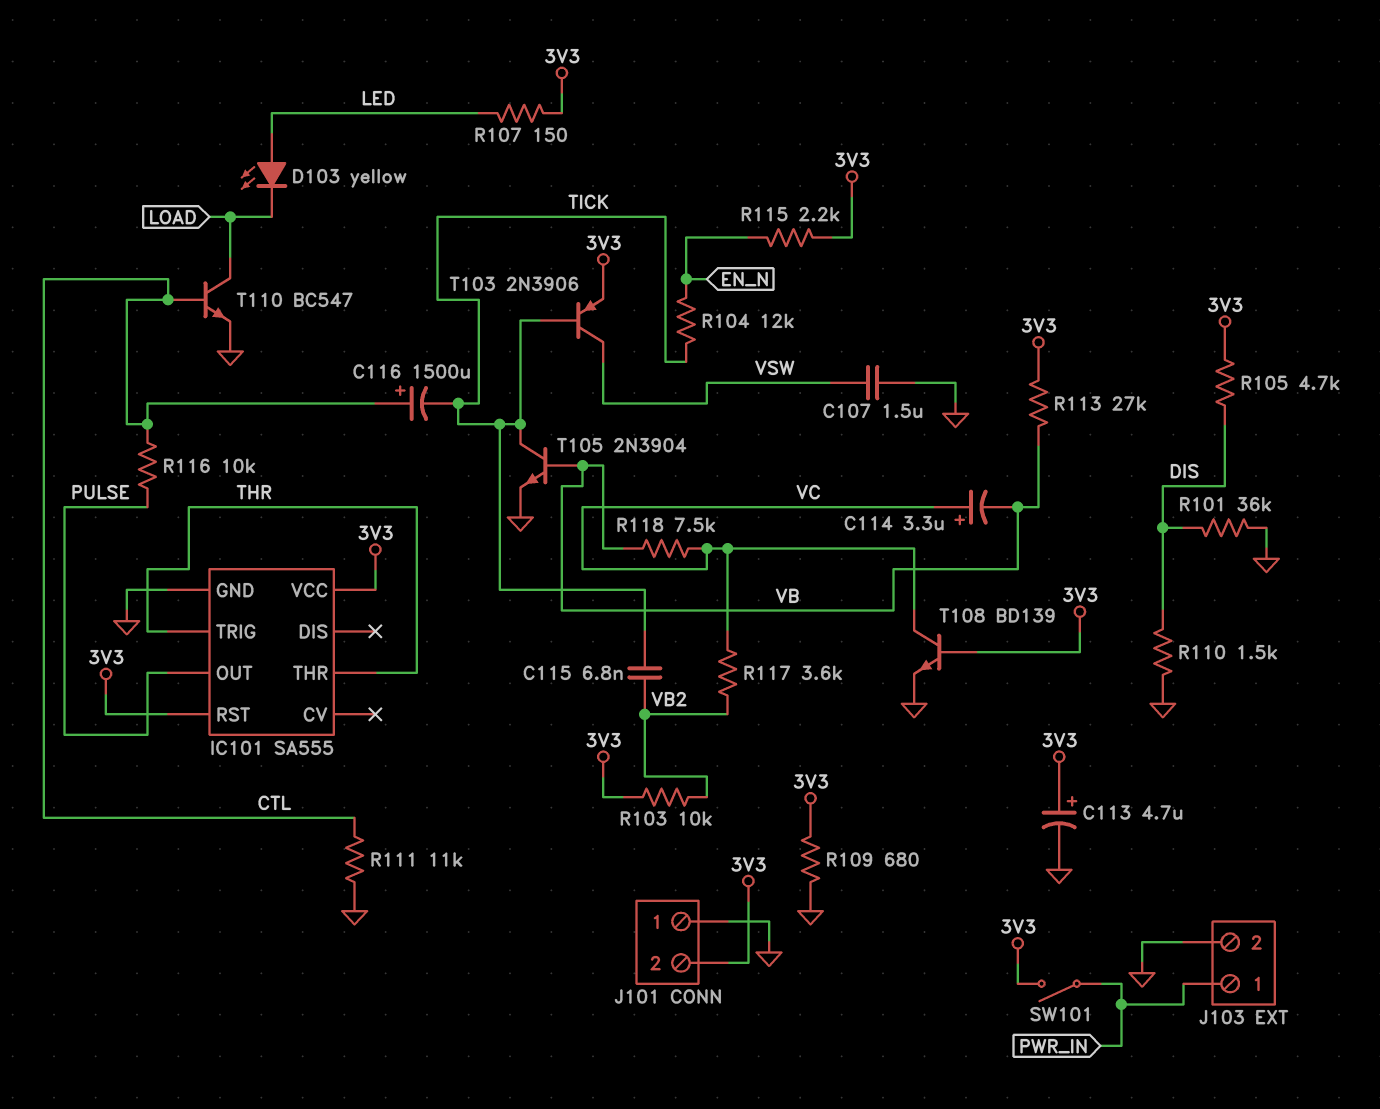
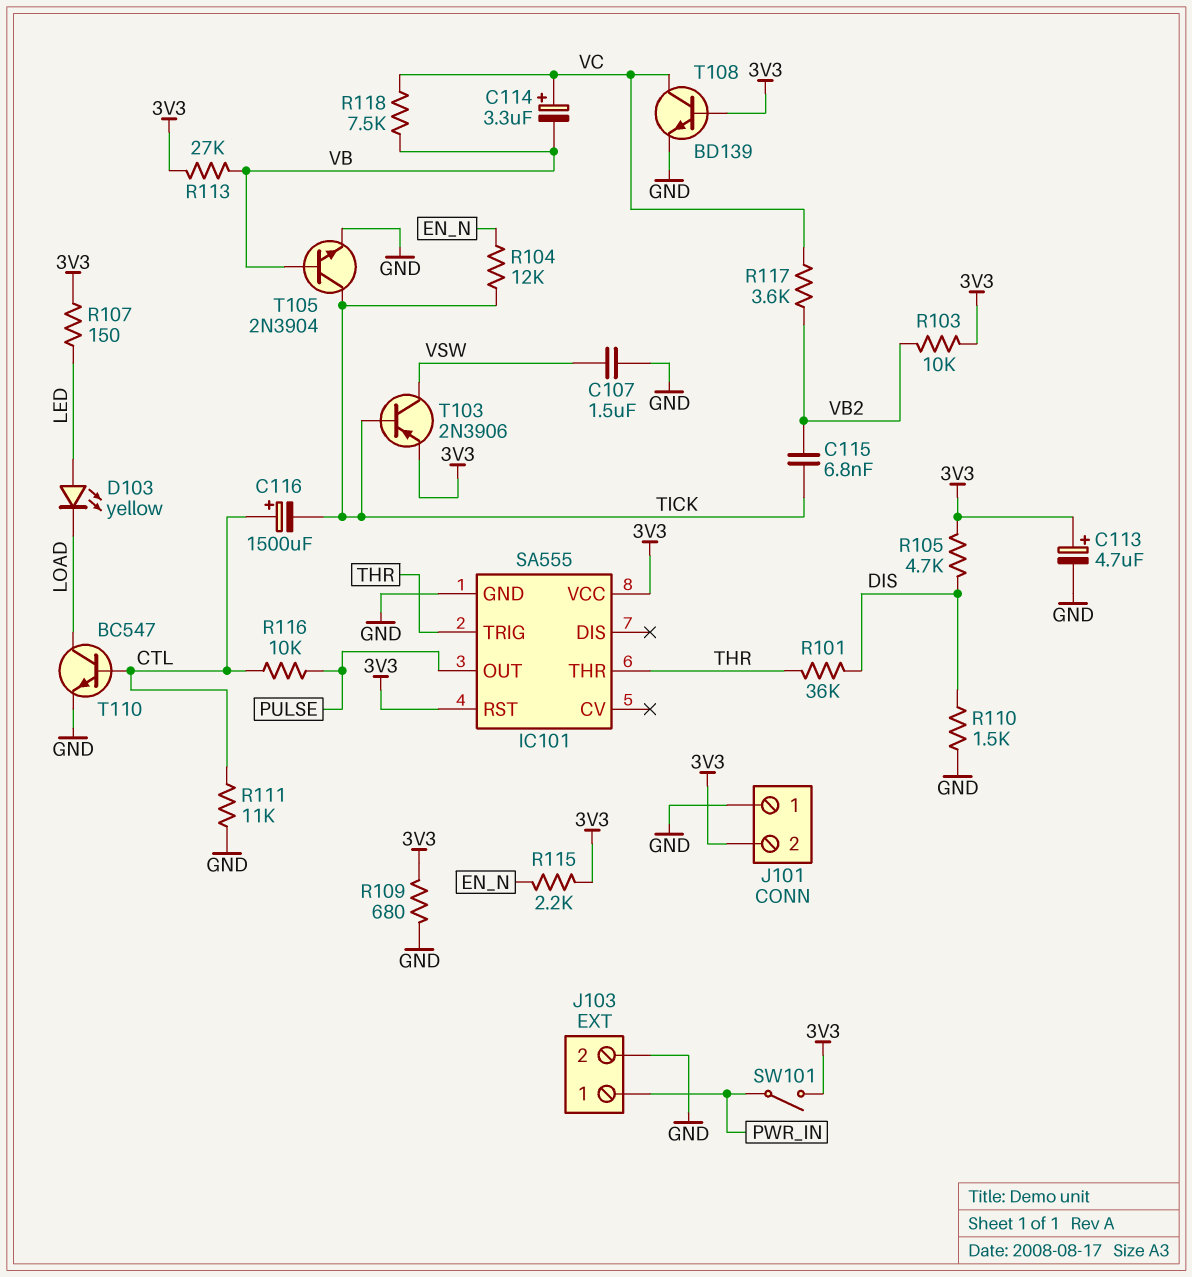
R101: 36k (DIS, GND) -> 36k (DIS, THR)

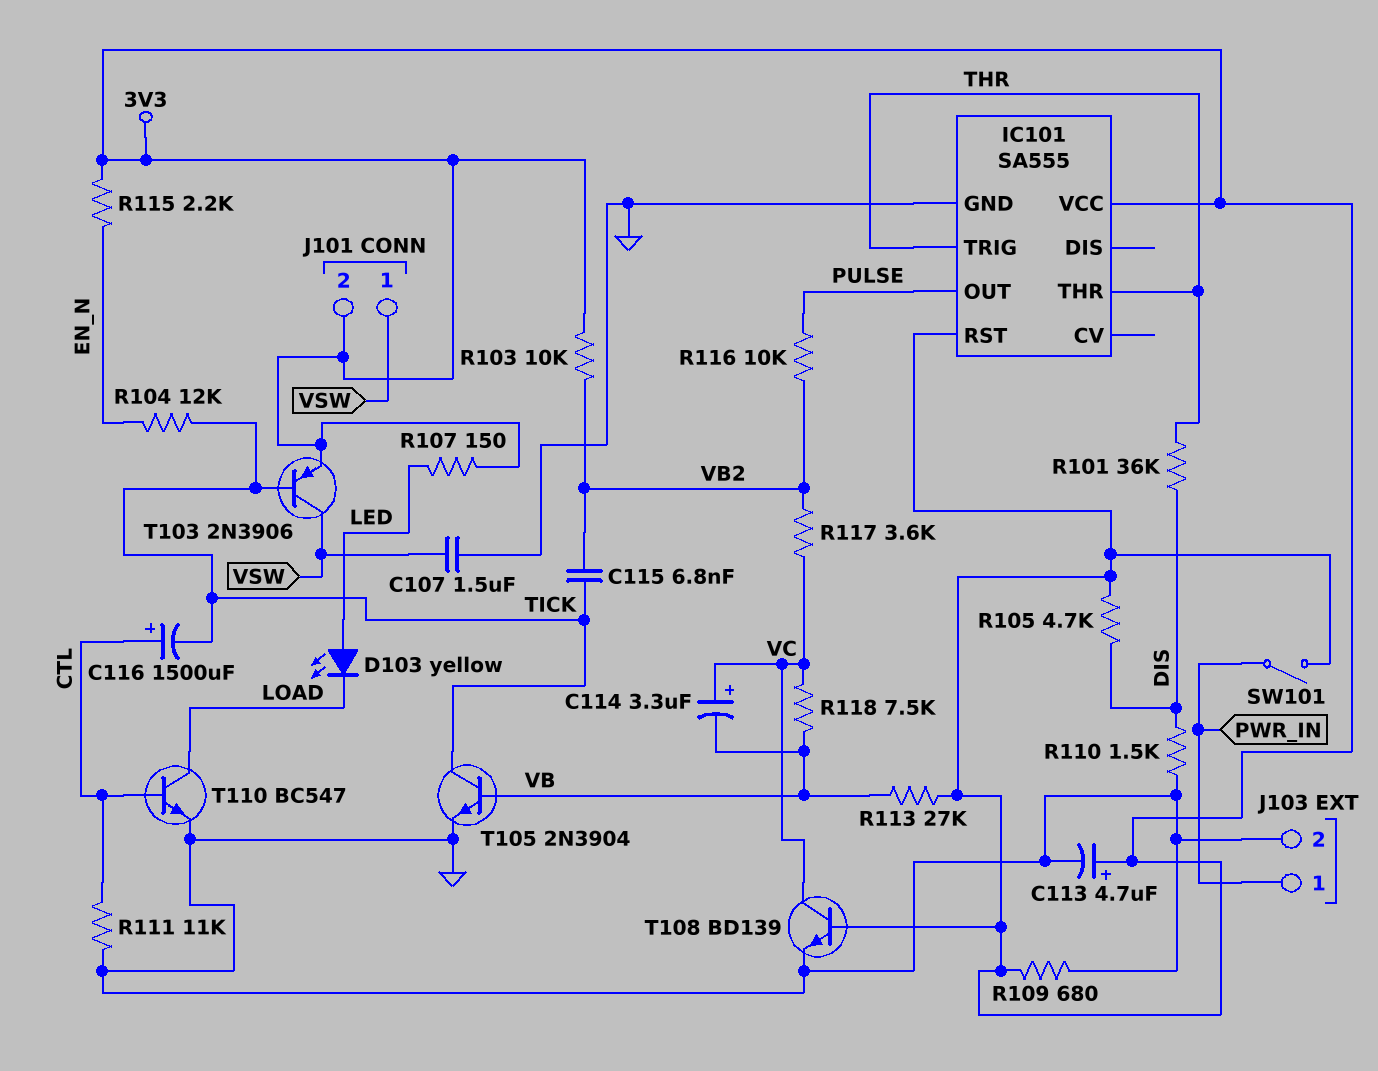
J101 pin 1: GND -> VSW
R116: 10k (CTL, PULSE) -> 10k (PULSE, VB2)

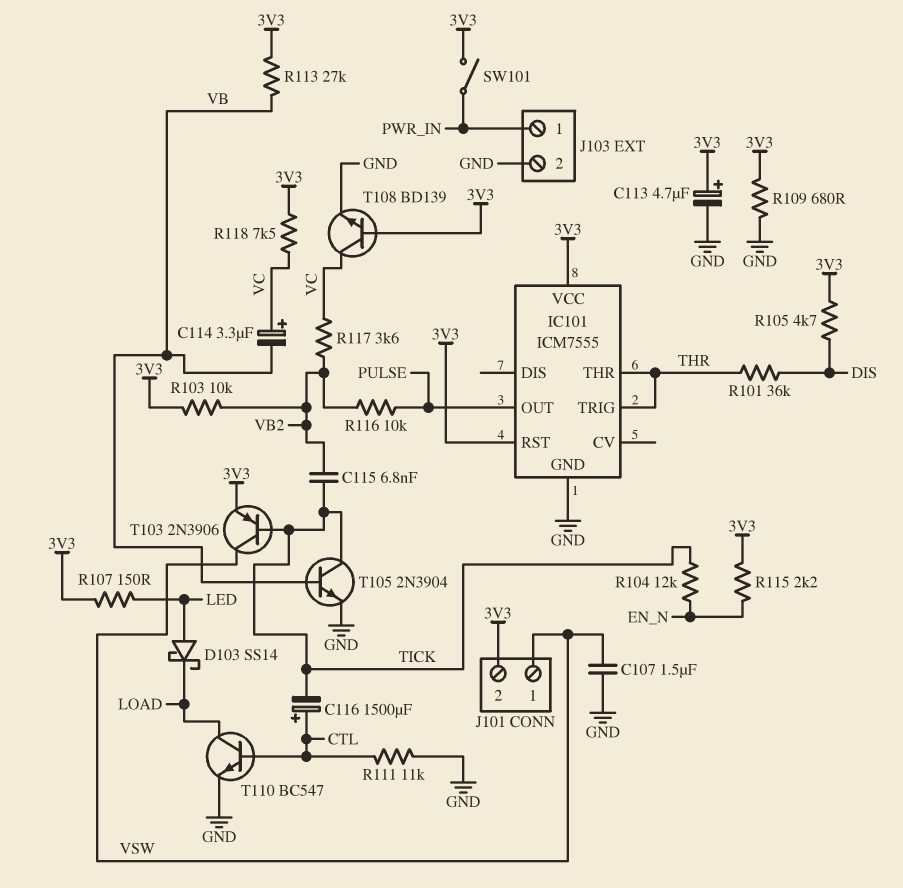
D103: LED yellow (A LED, K LOAD) -> schottky SS14 (A LED, K LOAD)
IC101: SA555 -> ICM7555
R110: 1.5k (DIS, GND) -> none
R118: 7.5k (VB, VC) -> 7.5k (3V3, VC)

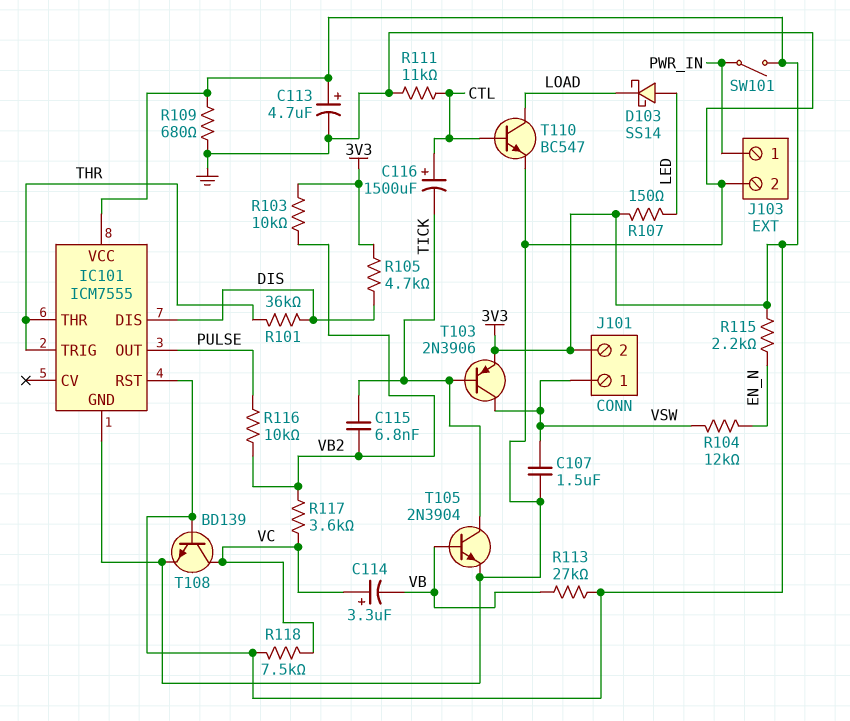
IC101 pin DIS: none -> DIS
R104: 12k (EN_N, TICK) -> 12k (EN_N, VSW)

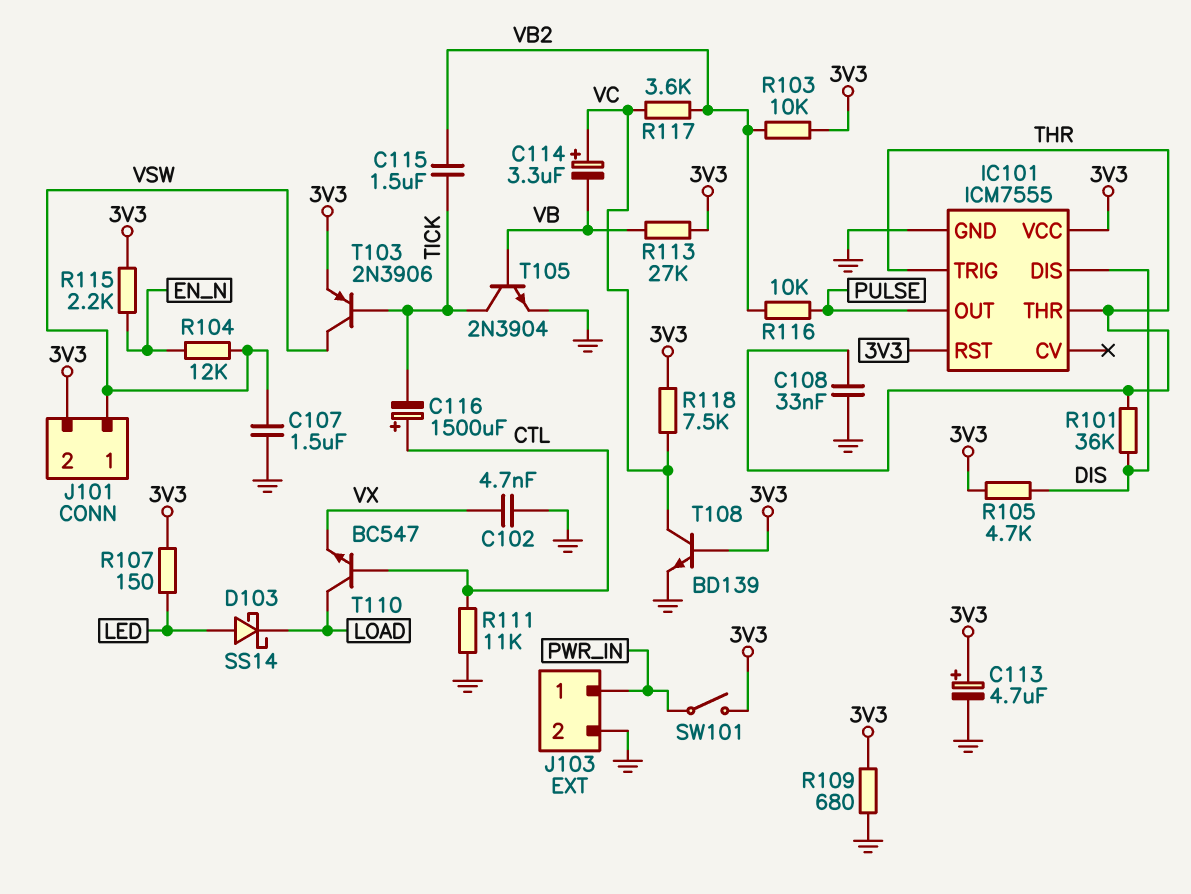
C102: none -> 4.7nF (GND, VX)
C108: none -> 33nF (GND, THR)
C115: 6.8nF (TICK, VB2) -> 1.5uF (TICK, VB2)
T110: NPN BC547 (B CTL, C LOAD, E GND) -> NPN BC547 (B CTL, C LOAD, E VX)

